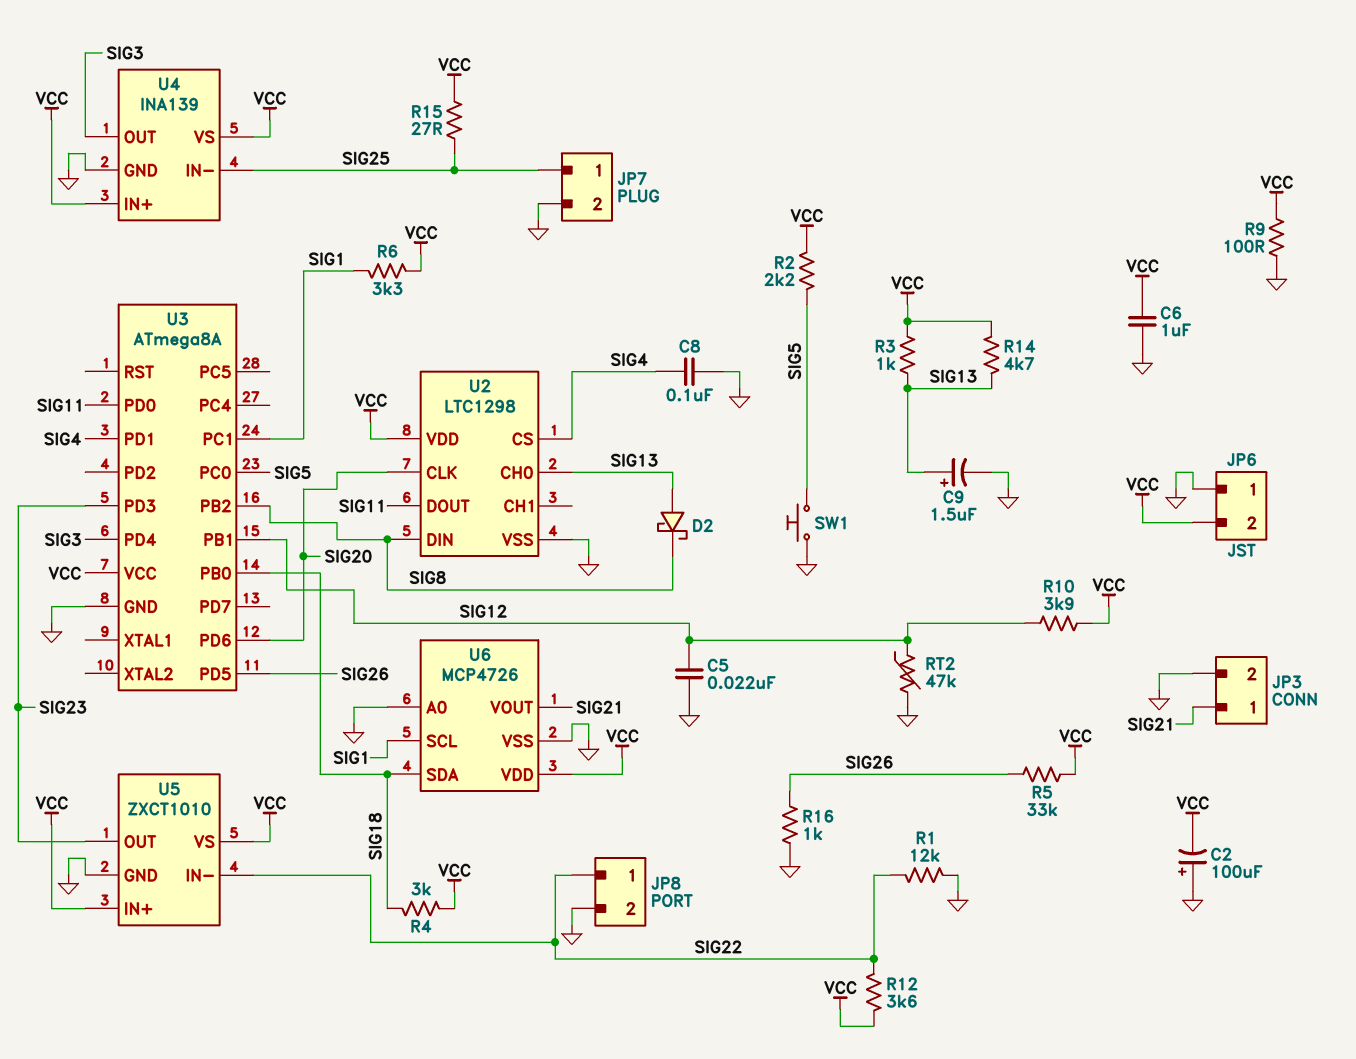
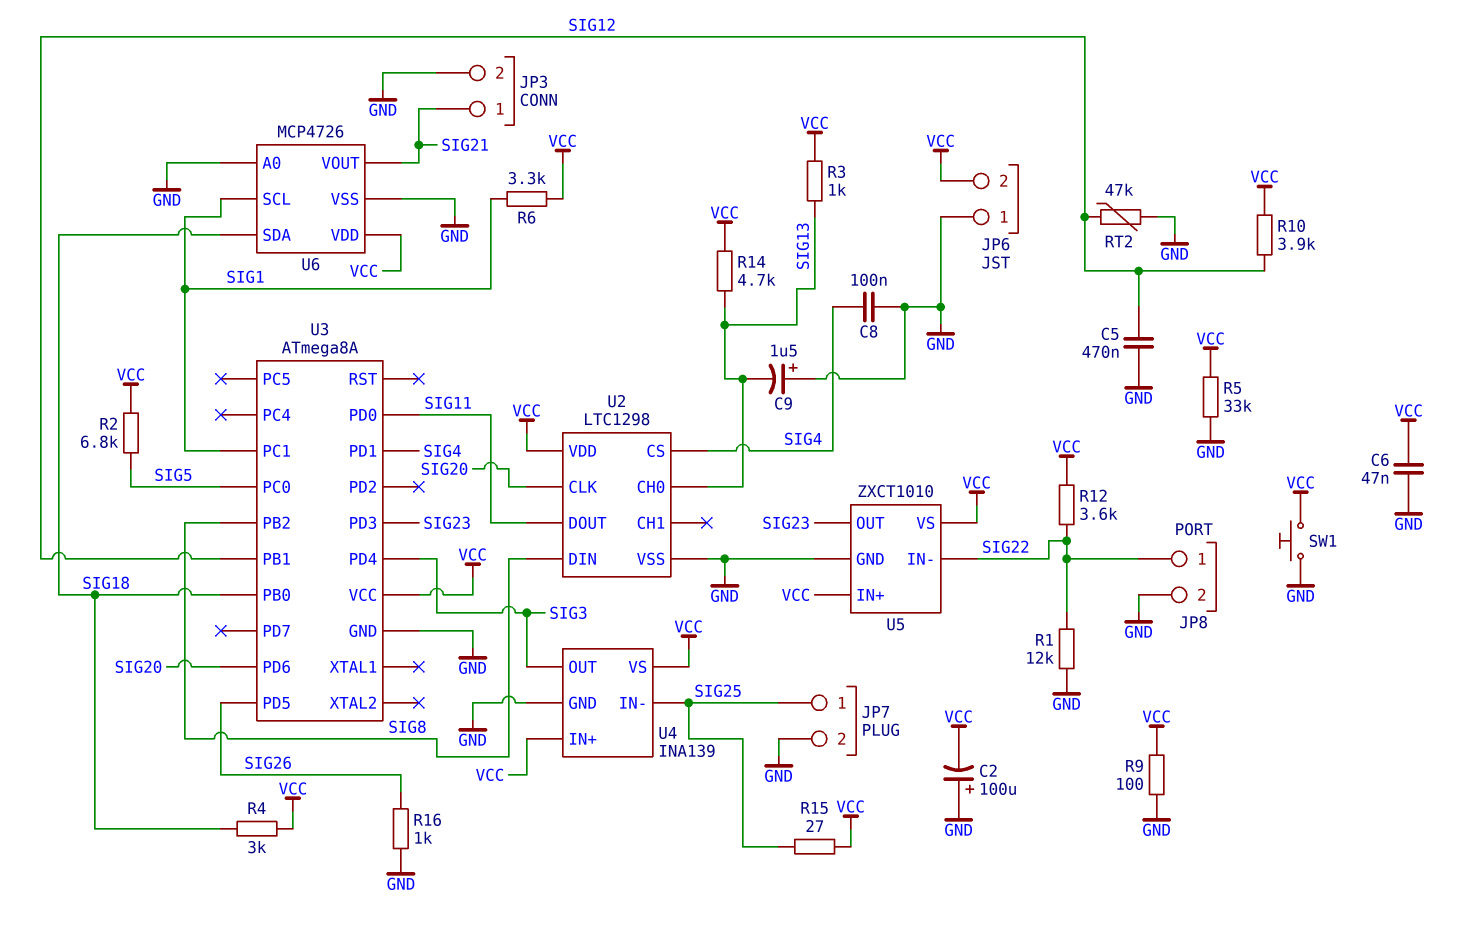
C5: 22nF (GND, SIG12) -> 470nF (GND, SIG12)
C6: 1uF (GND, VCC) -> 47nF (GND, VCC)
C9: 1.5uF (plus SIG13, minus GND) -> 1.5uF (plus GND, minus SIG13)
D2: schottky (A SIG13, K SIG8) -> none
R2: 2.2k (SIG5, VCC) -> 6.8k (SIG5, VCC)
R5: 33k (SIG26, VCC) -> 33k (GND, VCC)
SW1: button (GND, SIG5) -> button (GND, VCC)

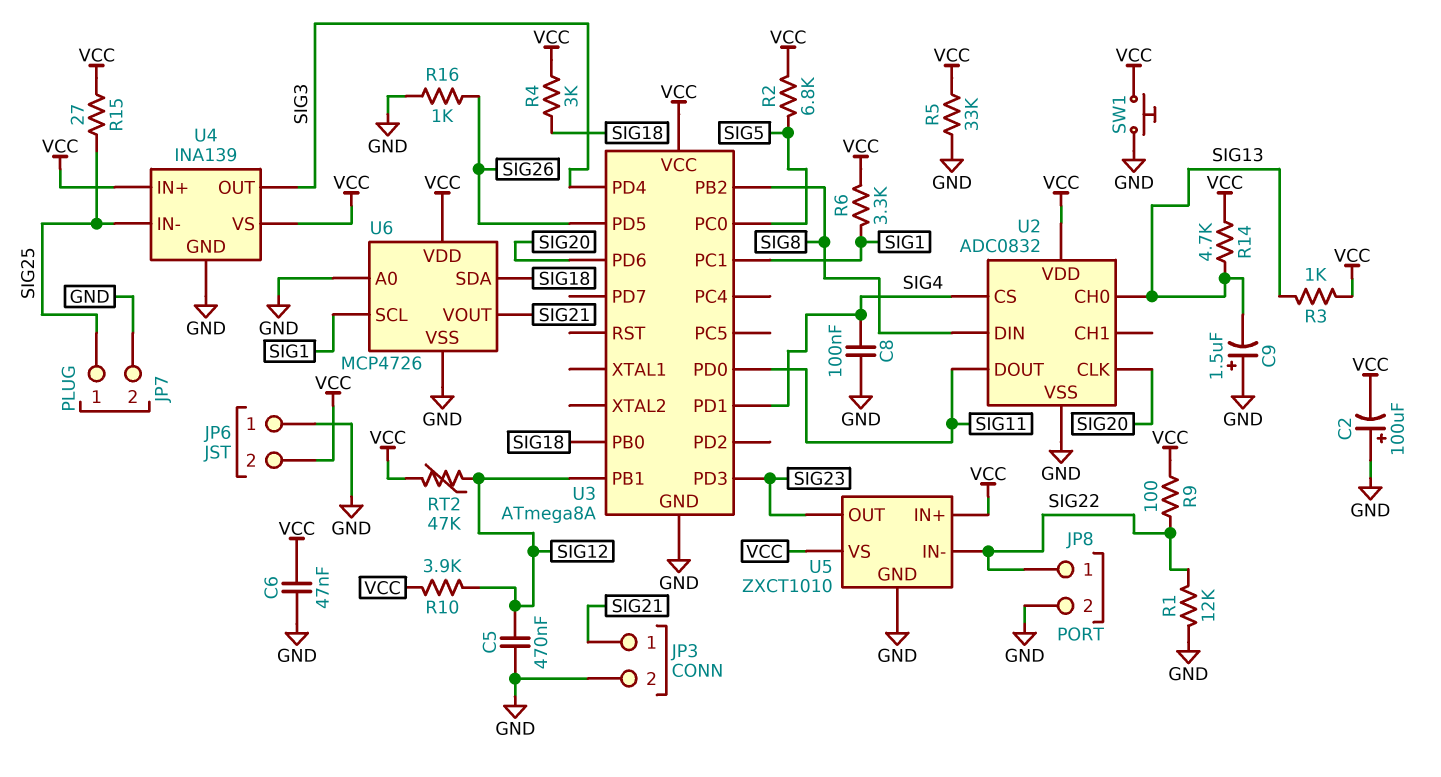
R9: 100 (GND, VCC) -> 100 (SIG22, VCC)
R12: 3.6k (SIG22, VCC) -> none
RT2: 47k (GND, SIG12) -> 47k (SIG12, VCC)
U2: LTC1298 -> ADC0832

